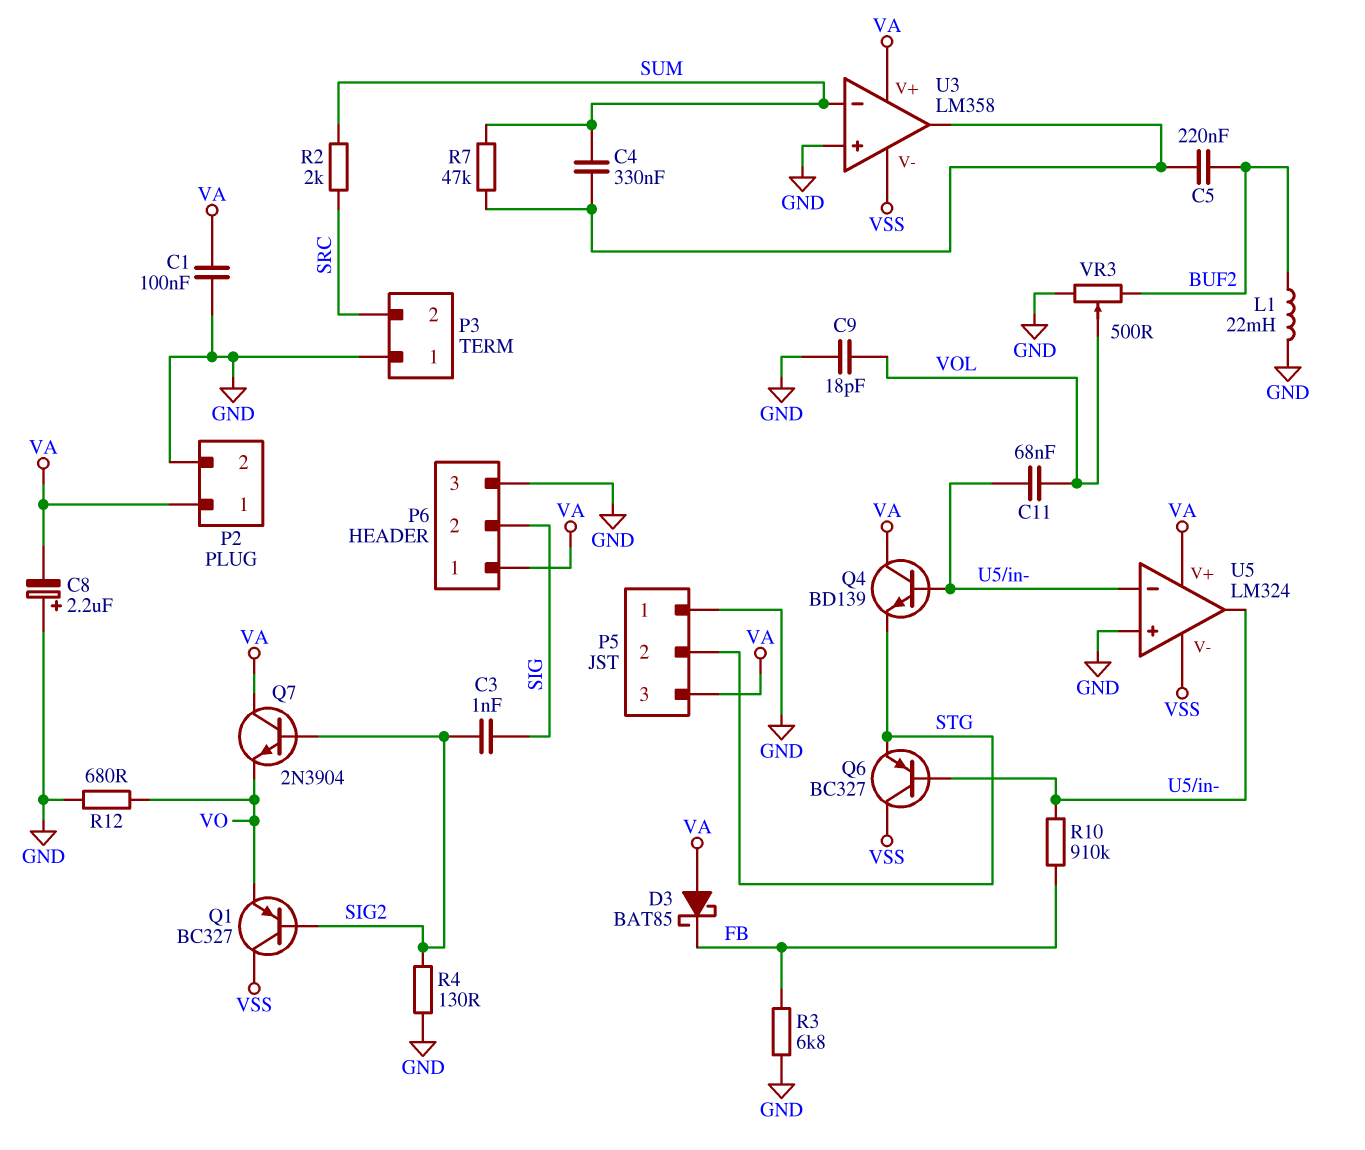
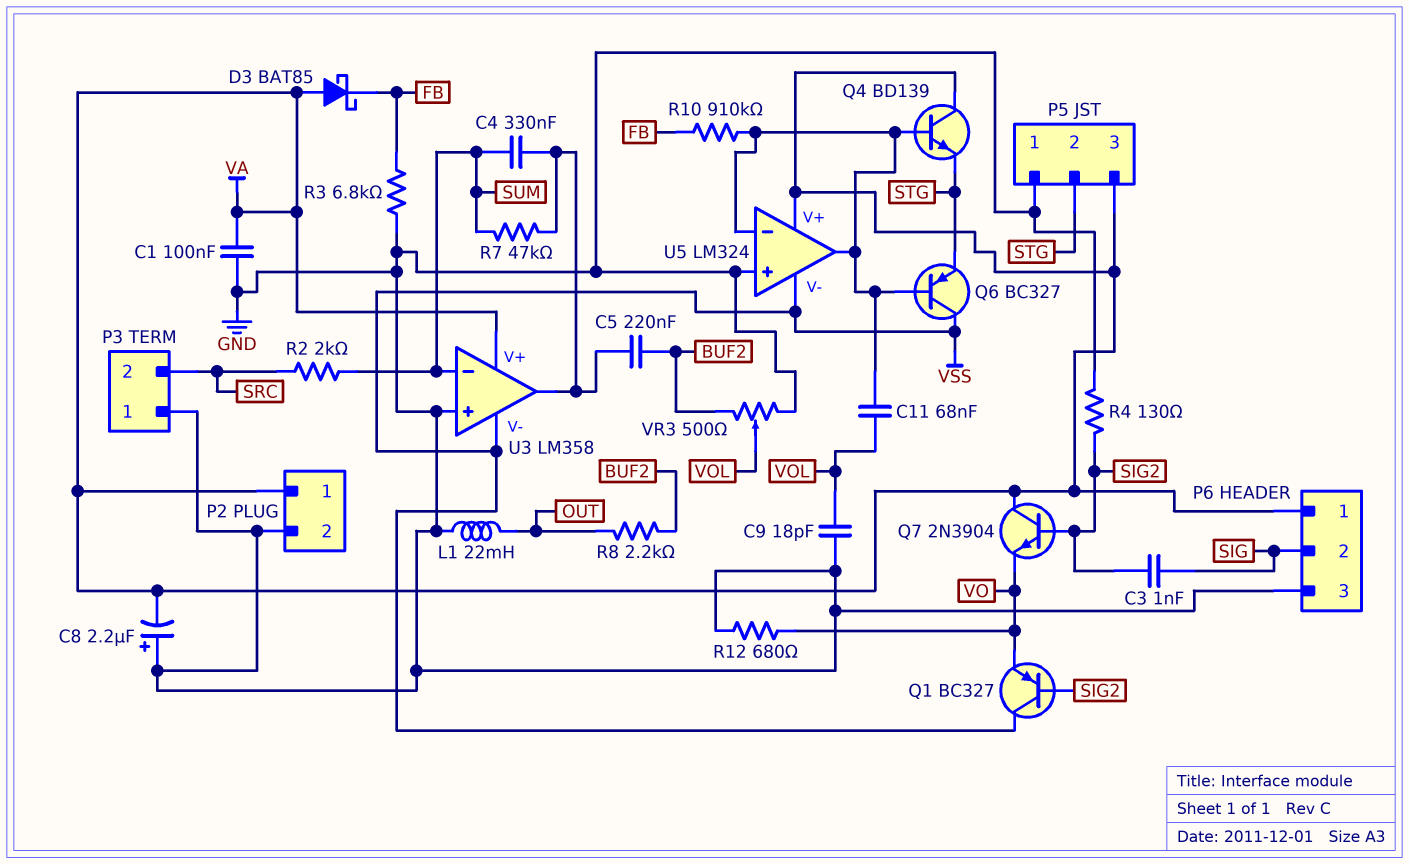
L1: 22mH (BUF2, GND) -> 22mH (GND, OUT)
R8: none -> 2.2k (BUF2, OUT)

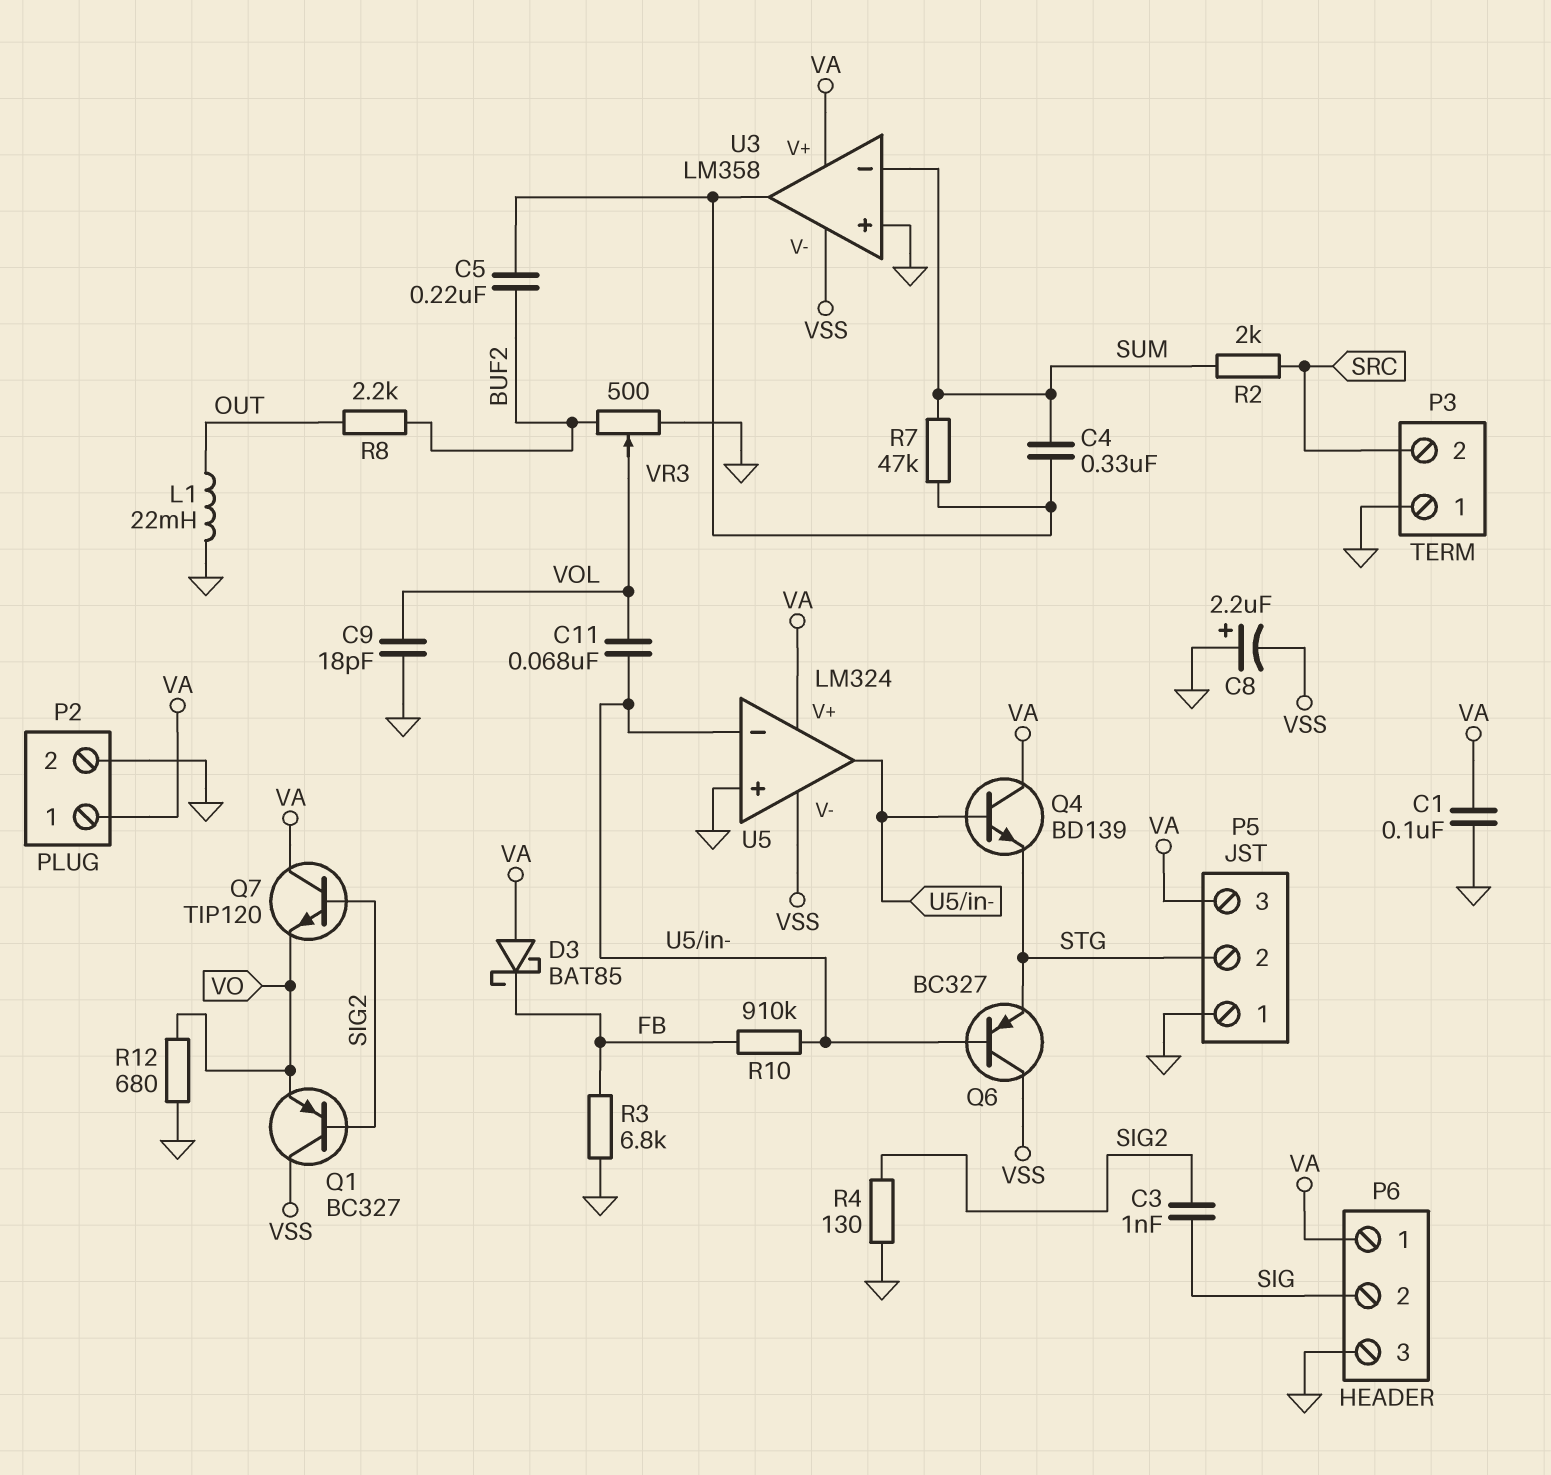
C8: 2.2uF (plus GND, minus VA) -> 2.2uF (plus GND, minus VSS)
Q7: NPN 2N3904 (B SIG2, C VA, E VO) -> NPN TIP120 (B SIG2, C VA, E VO)

